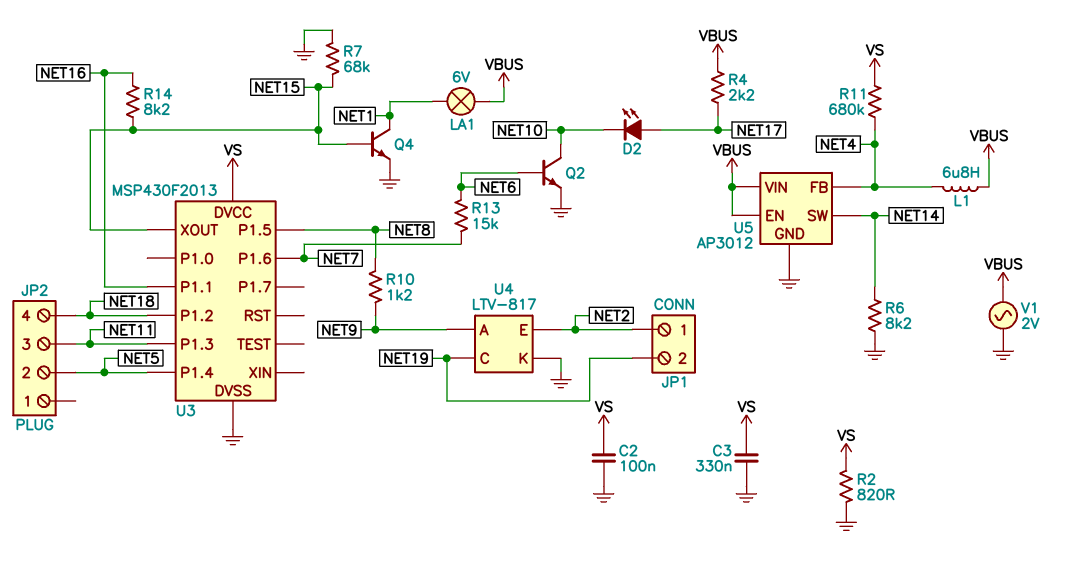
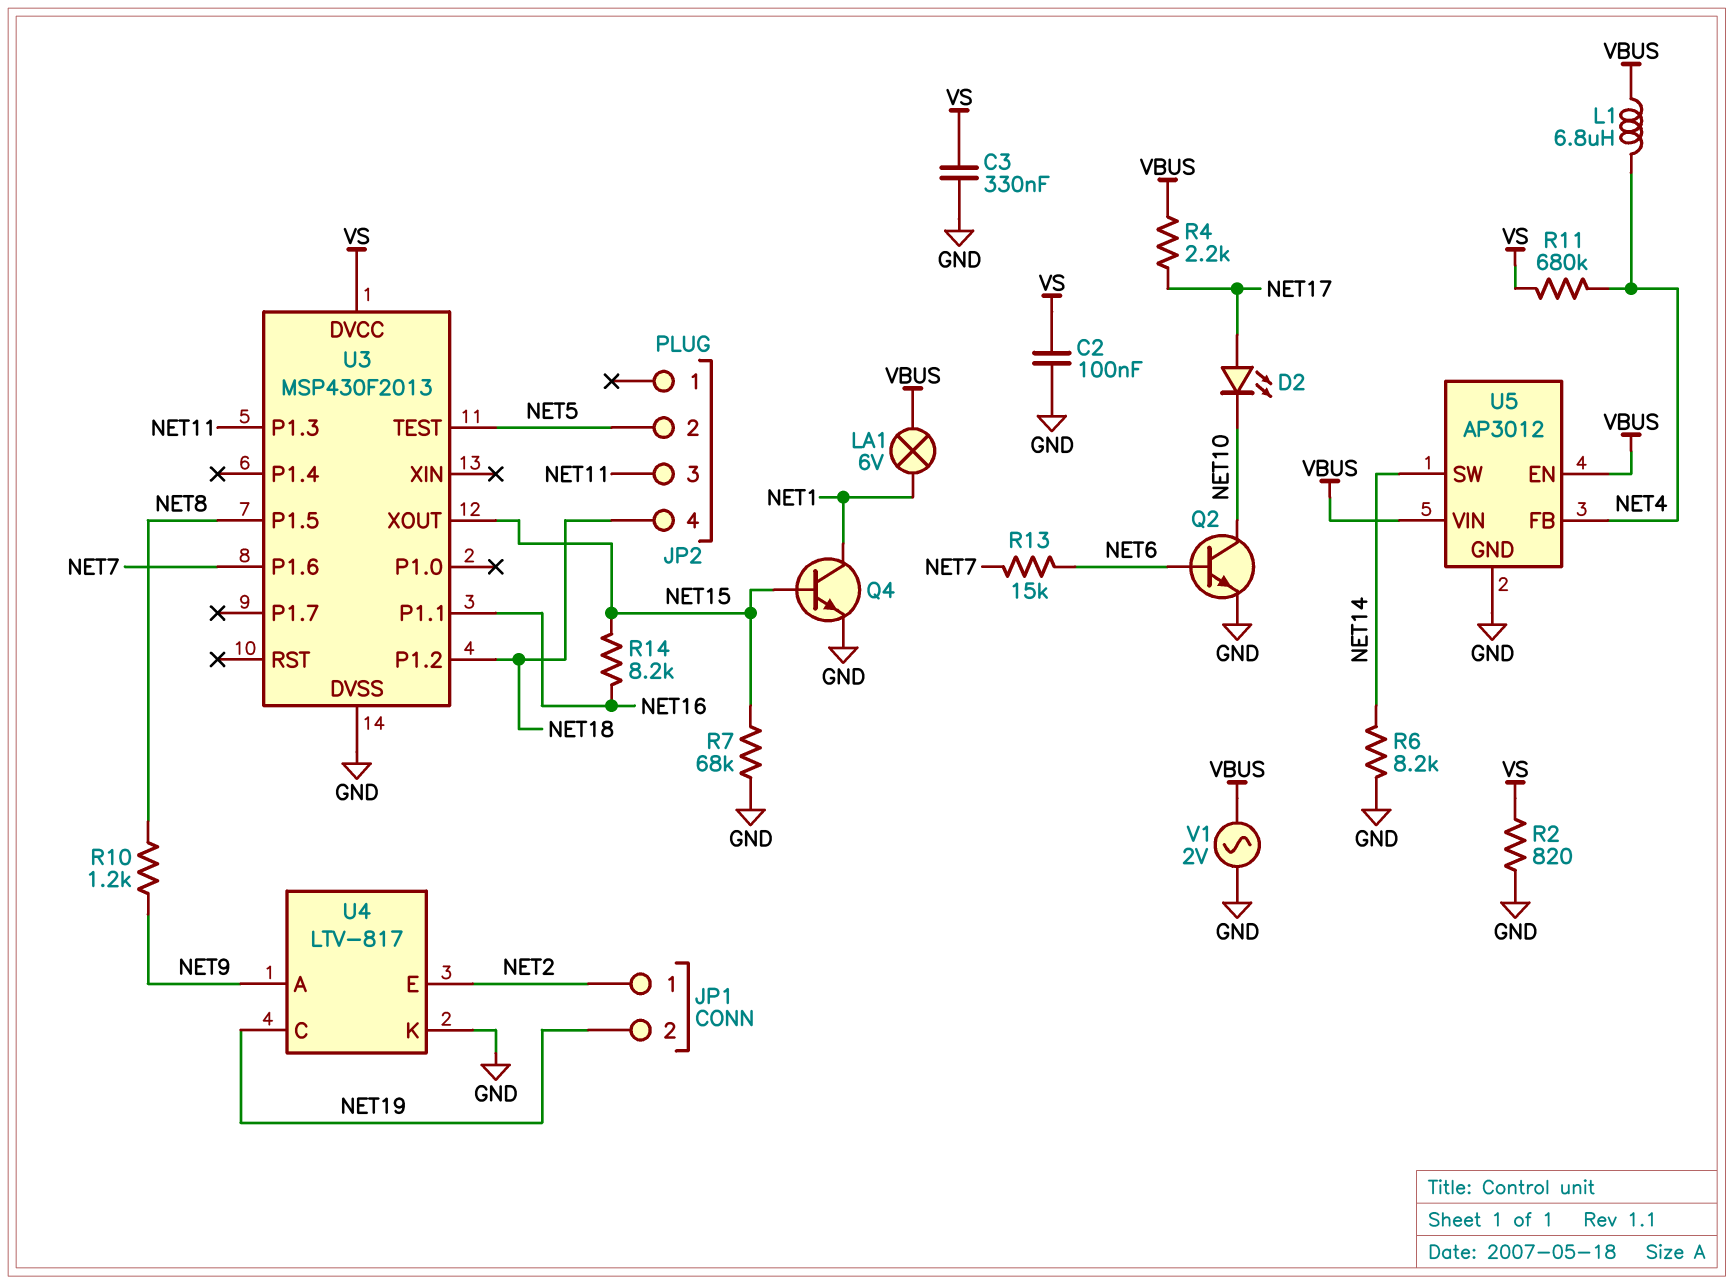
U3 pin P1.4: NET5 -> none
U3 pin TEST: none -> NET5

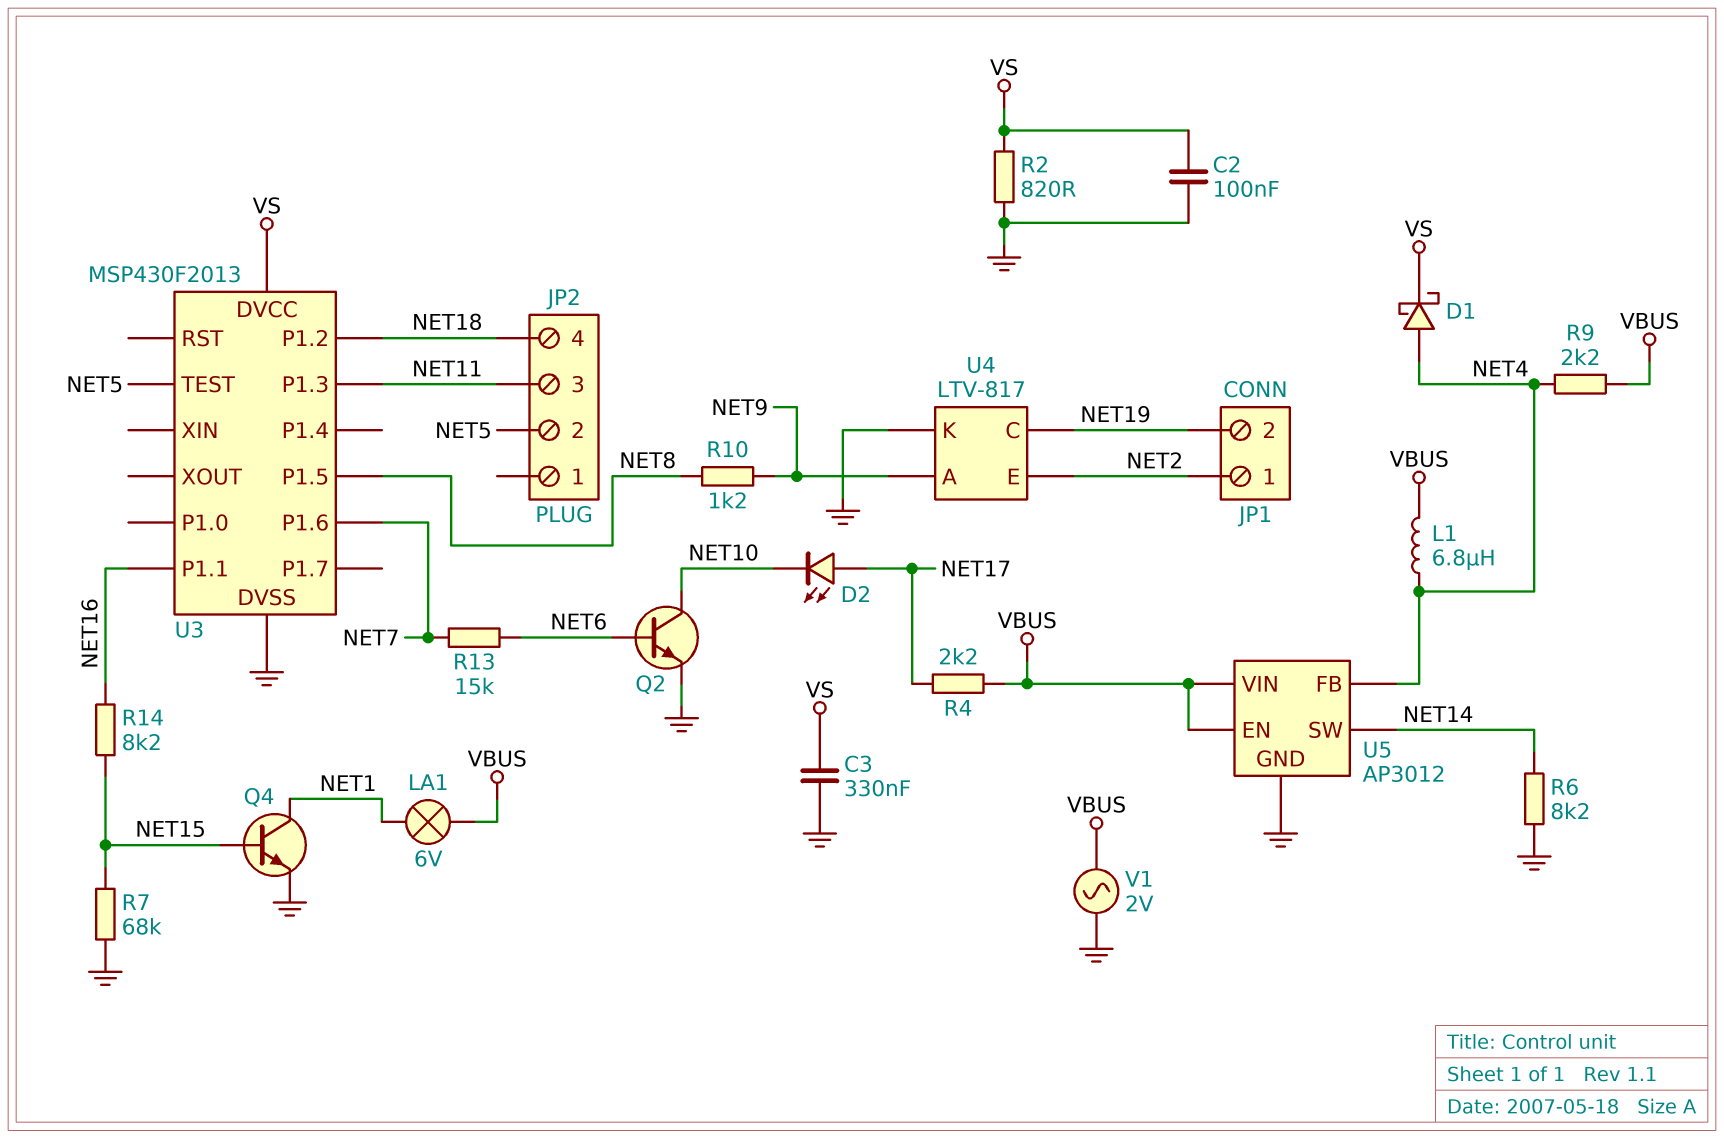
D1: none -> schottky (A NET4, K VS)
R9: none -> 2.2k (NET4, VBUS)
R11: 680k (NET4, VS) -> none
U3 pin XOUT: NET15 -> none

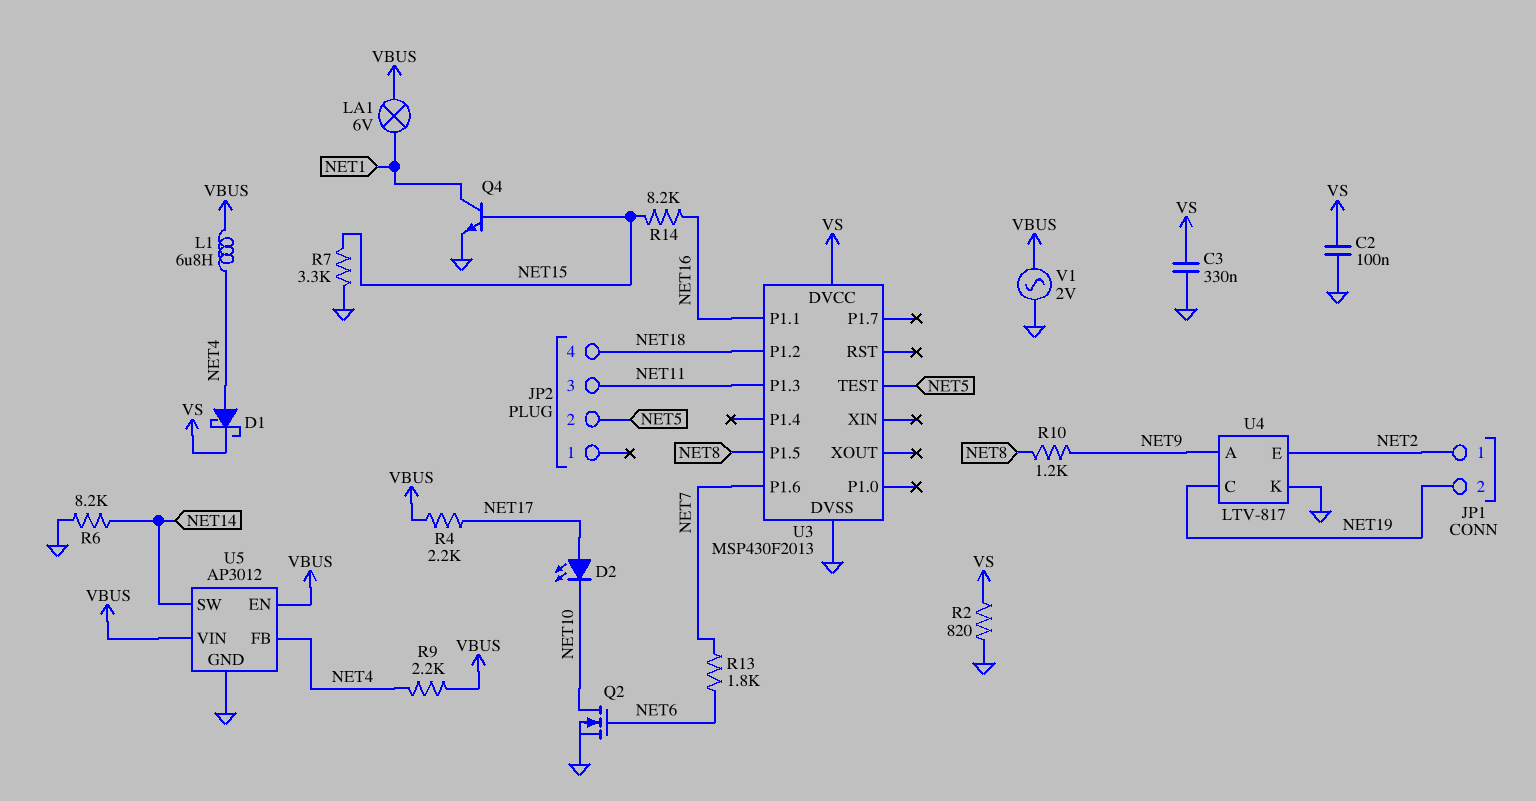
Q2: NPN (B NET6, C NET10, E GND) -> NMOS (G NET6, D NET10, S GND)
R7: 68k (GND, NET15) -> 3.3k (GND, NET15)
R13: 15k (NET6, NET7) -> 1.8k (NET6, NET7)

